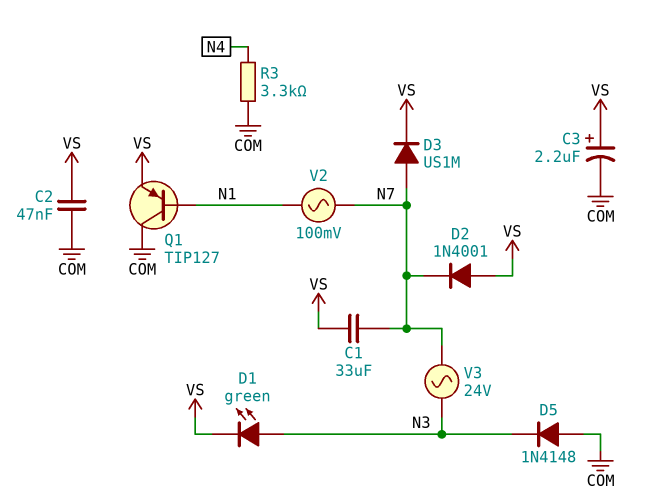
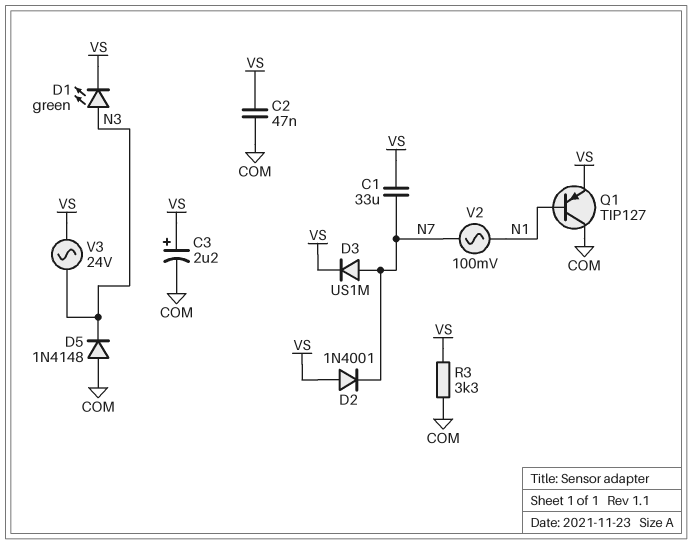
R3: 3.3k (COM, N4) -> 3.3k (COM, VS)
V3: AC 24V (N3, N7) -> AC 24V (N3, VS)

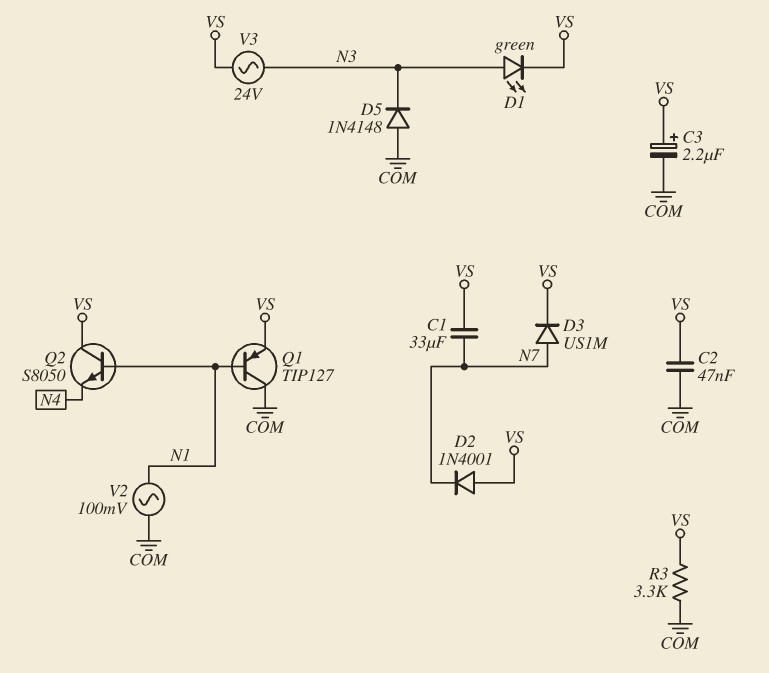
Q2: none -> NPN S8050 (B N1, C VS, E N4)
V2: AC 100mV (N1, N7) -> AC 100mV (COM, N1)

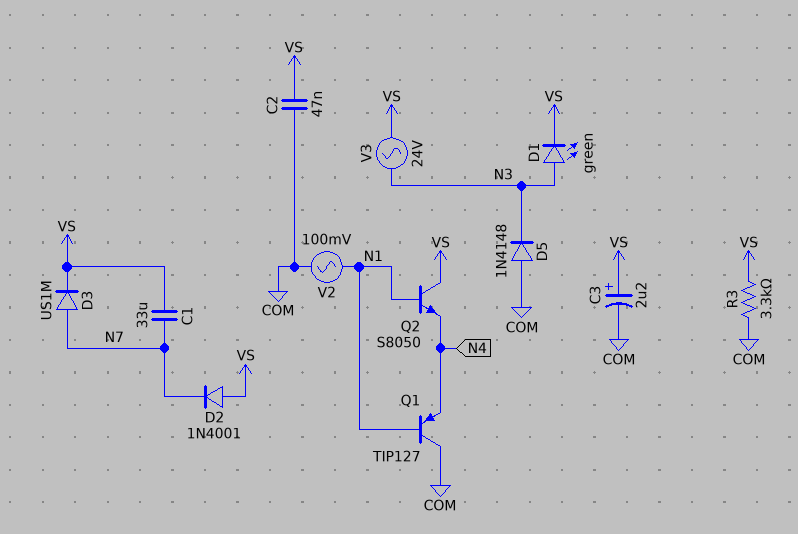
Q1: PNP TIP127 (B N1, C COM, E VS) -> PNP TIP127 (B N1, C COM, E N4)

